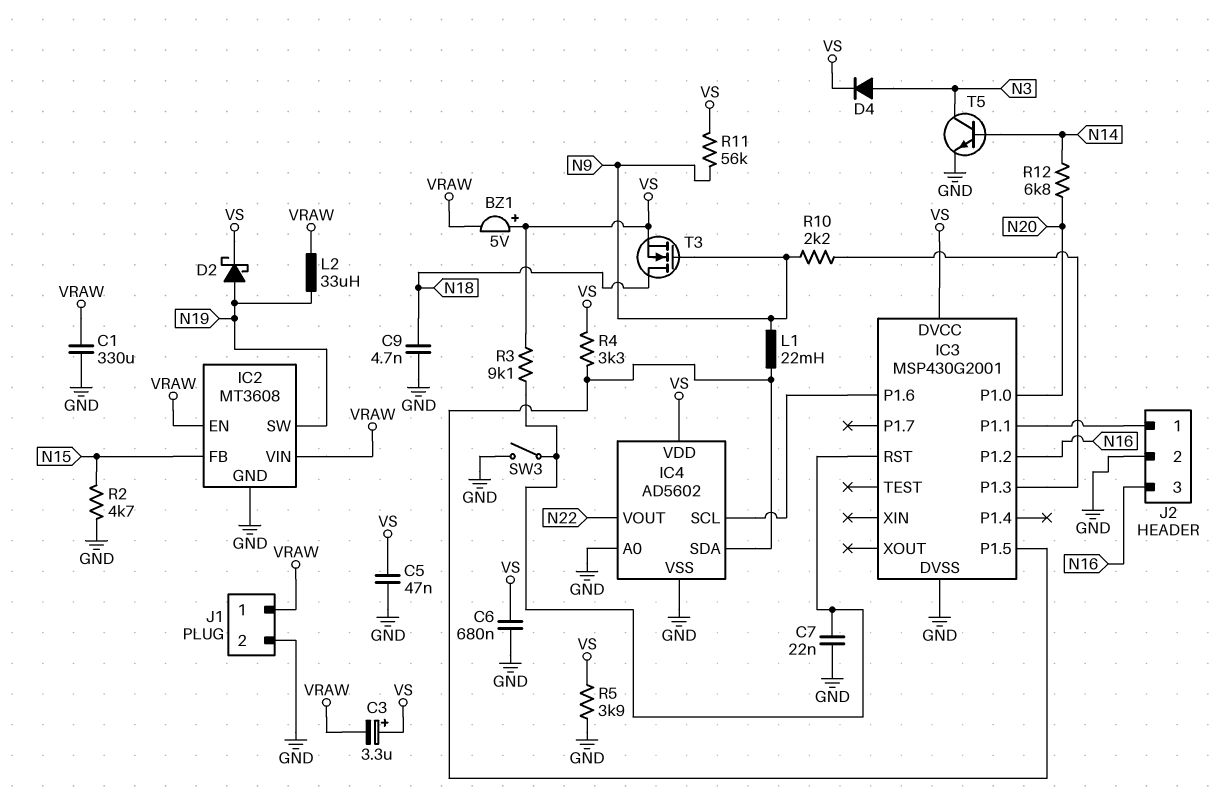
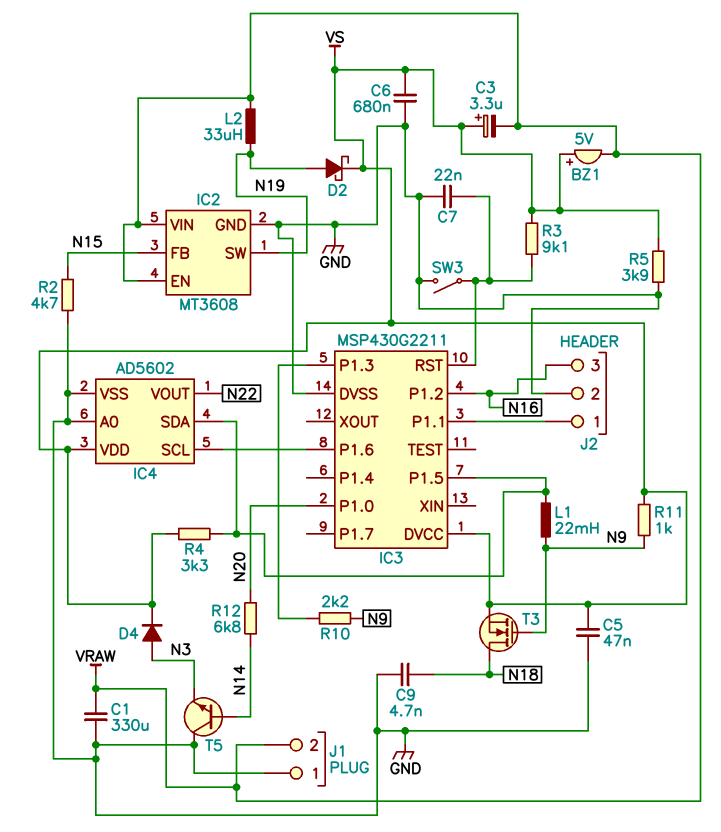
IC3: MSP430G2001 -> MSP430G2211
J1 pin 1: VRAW -> GND
J1 pin 2: GND -> VRAW
R11: 56k (N9, VS) -> 1k (N9, VS)
T5: NPN (B N14, C N3, E GND) -> NPN (B N14, C GND, E N3)

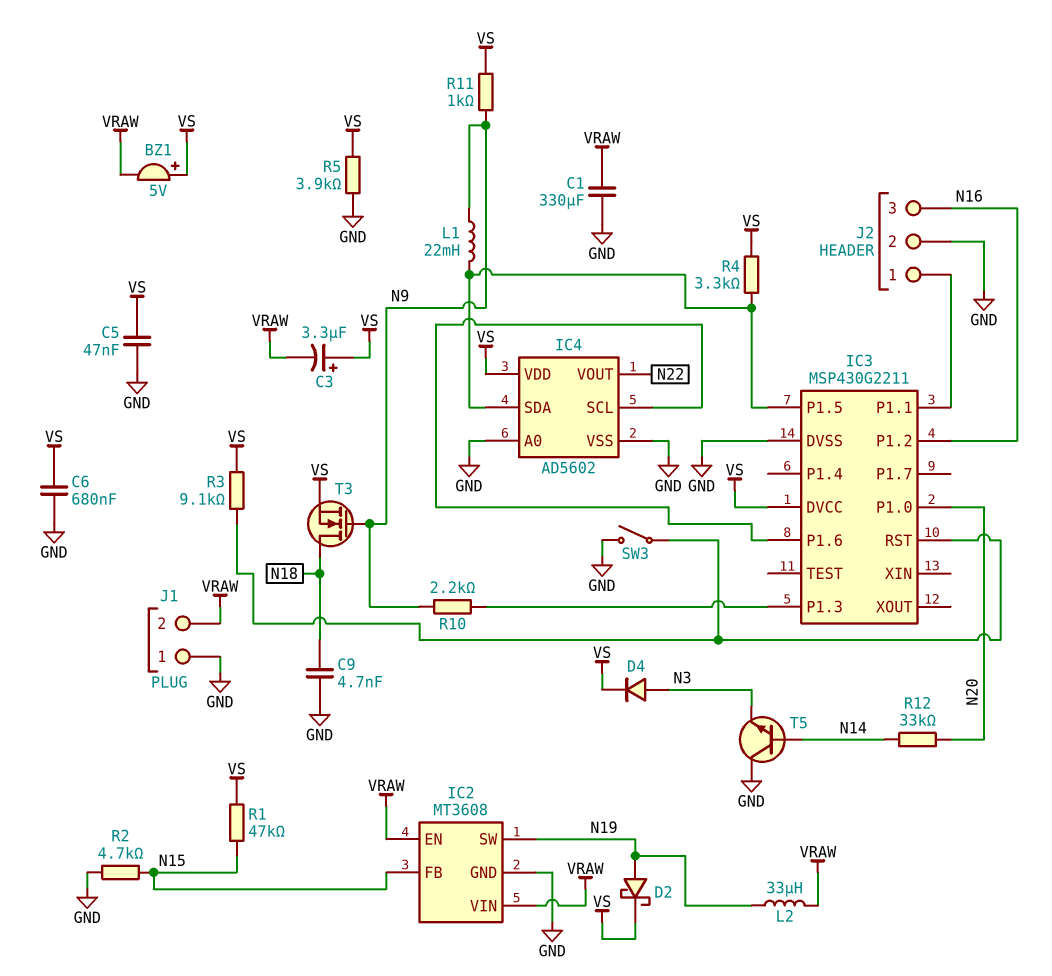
C7: 22nF (GND, IC3/RST) -> none
R1: none -> 47k (N15, VS)
R12: 6.8k (N14, N20) -> 33k (N14, N20)

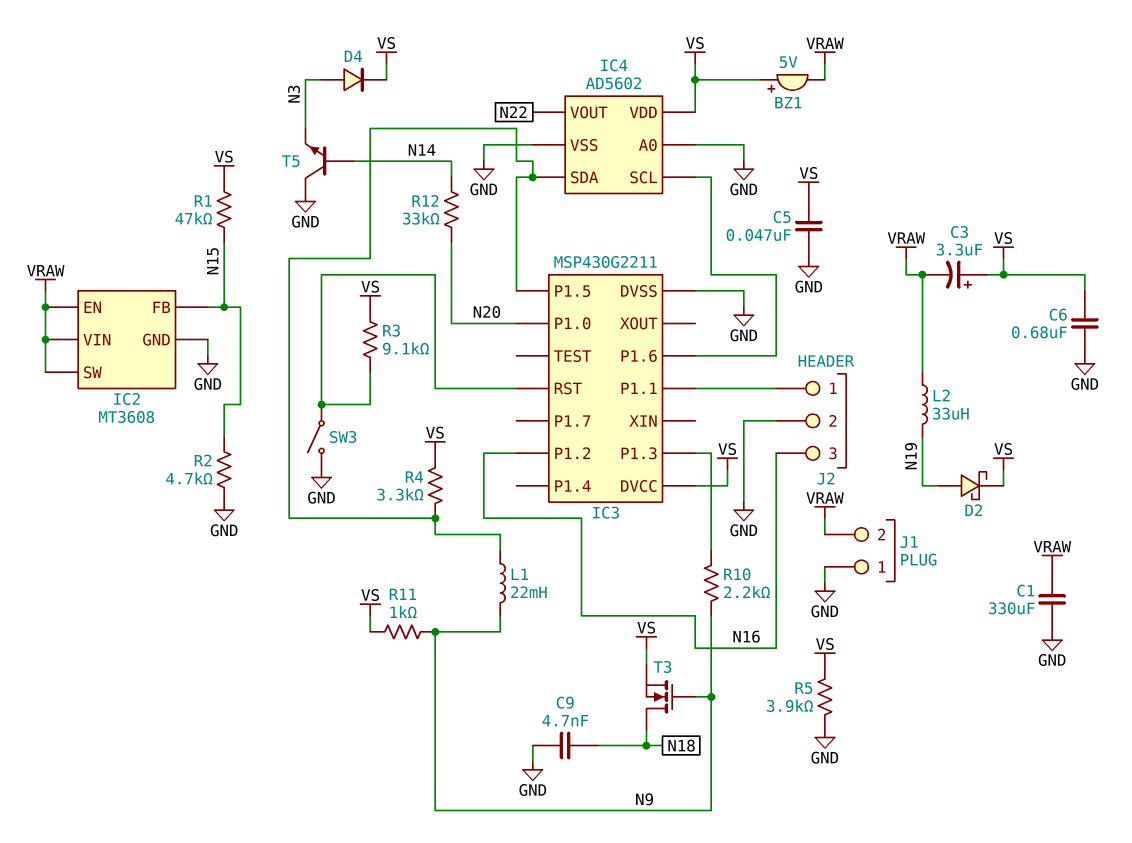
IC2 pin SW: N19 -> VRAW

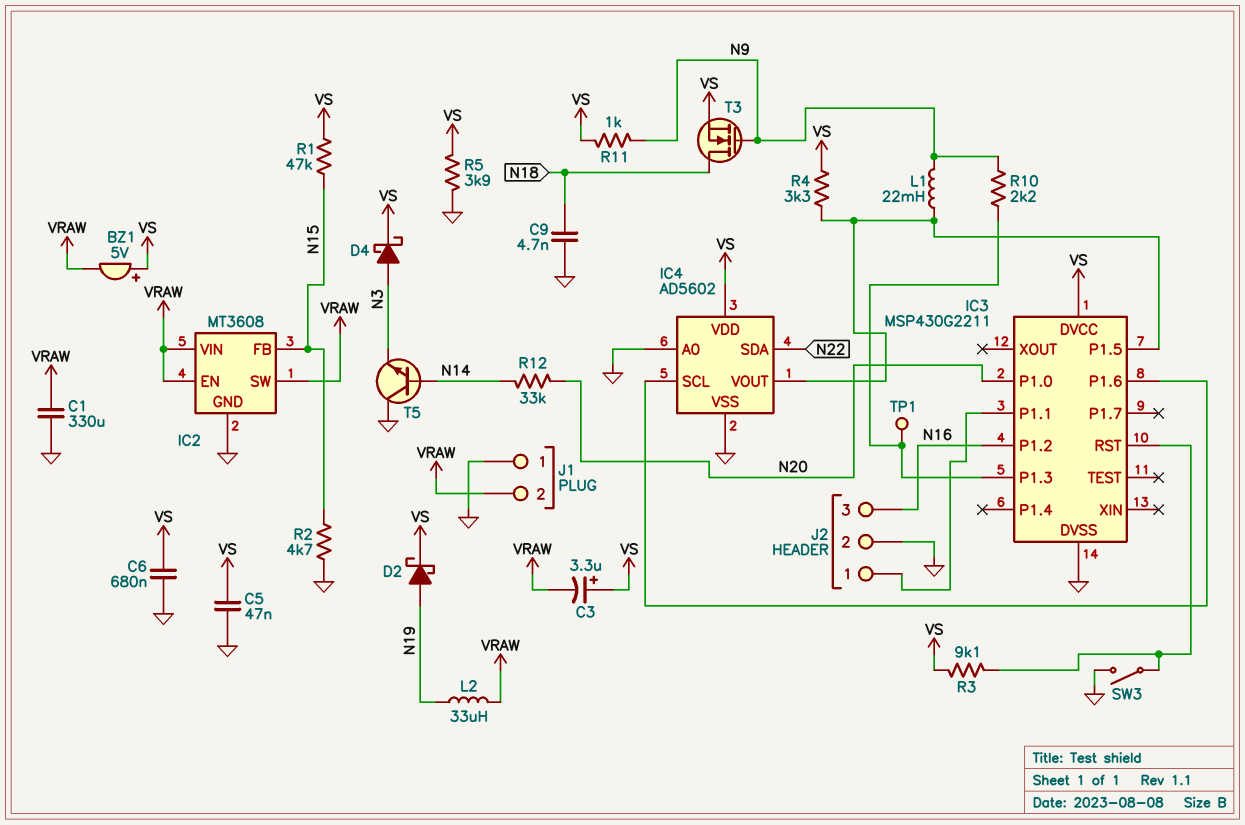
D4: diode (A N3, K VS) -> schottky (A N3, K VS)
IC4 pin SDA: IC3/P1.5 -> N22
IC4 pin VOUT: N22 -> IC3/P1.5
TP1: none -> test point (IC3/P1.3)

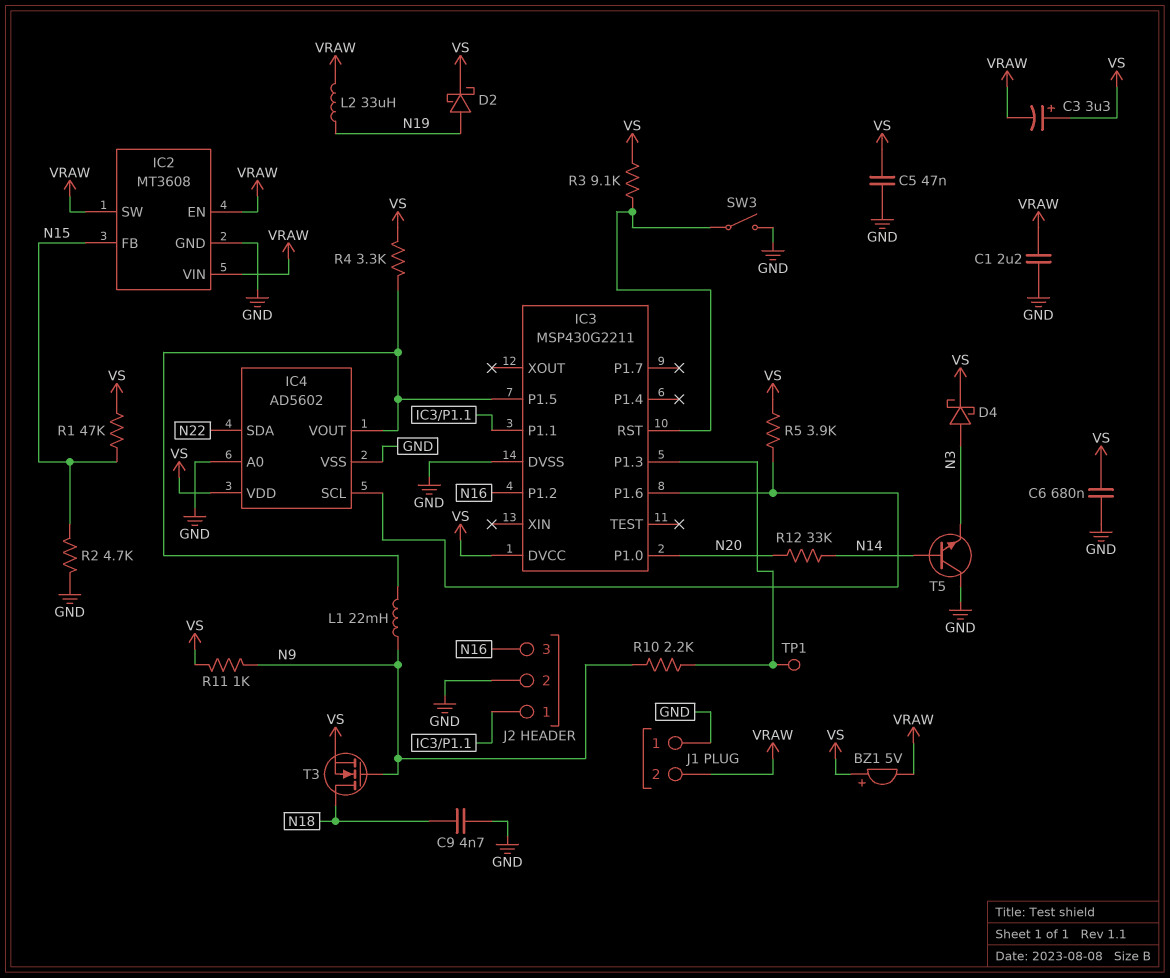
C1: 330uF (GND, VRAW) -> 2.2uF (GND, VRAW)
R5: 3.9k (GND, VS) -> 3.9k (IC3/P1.6, VS)

